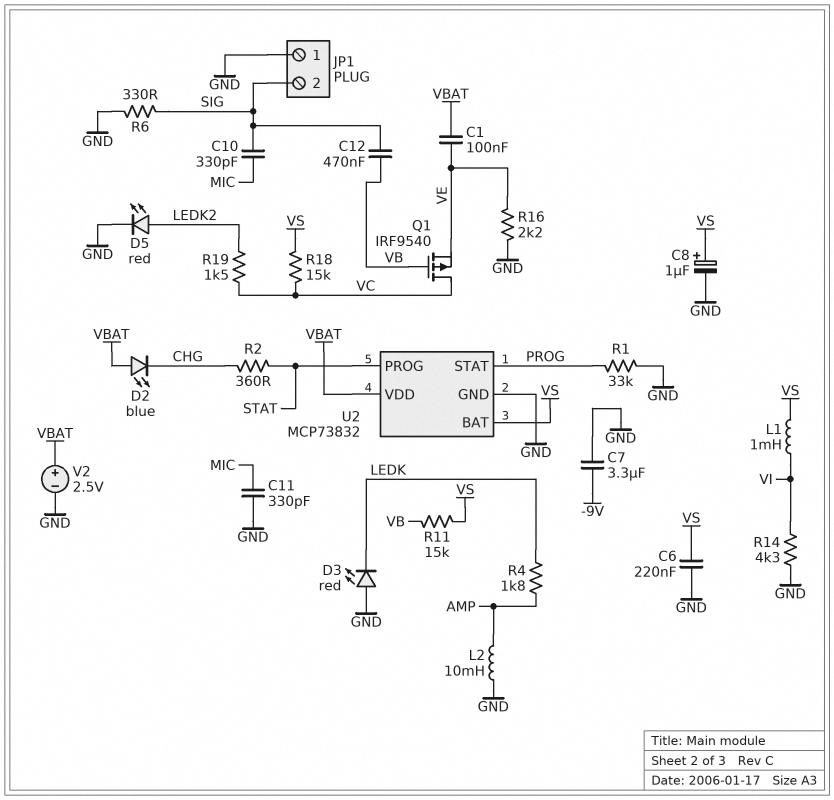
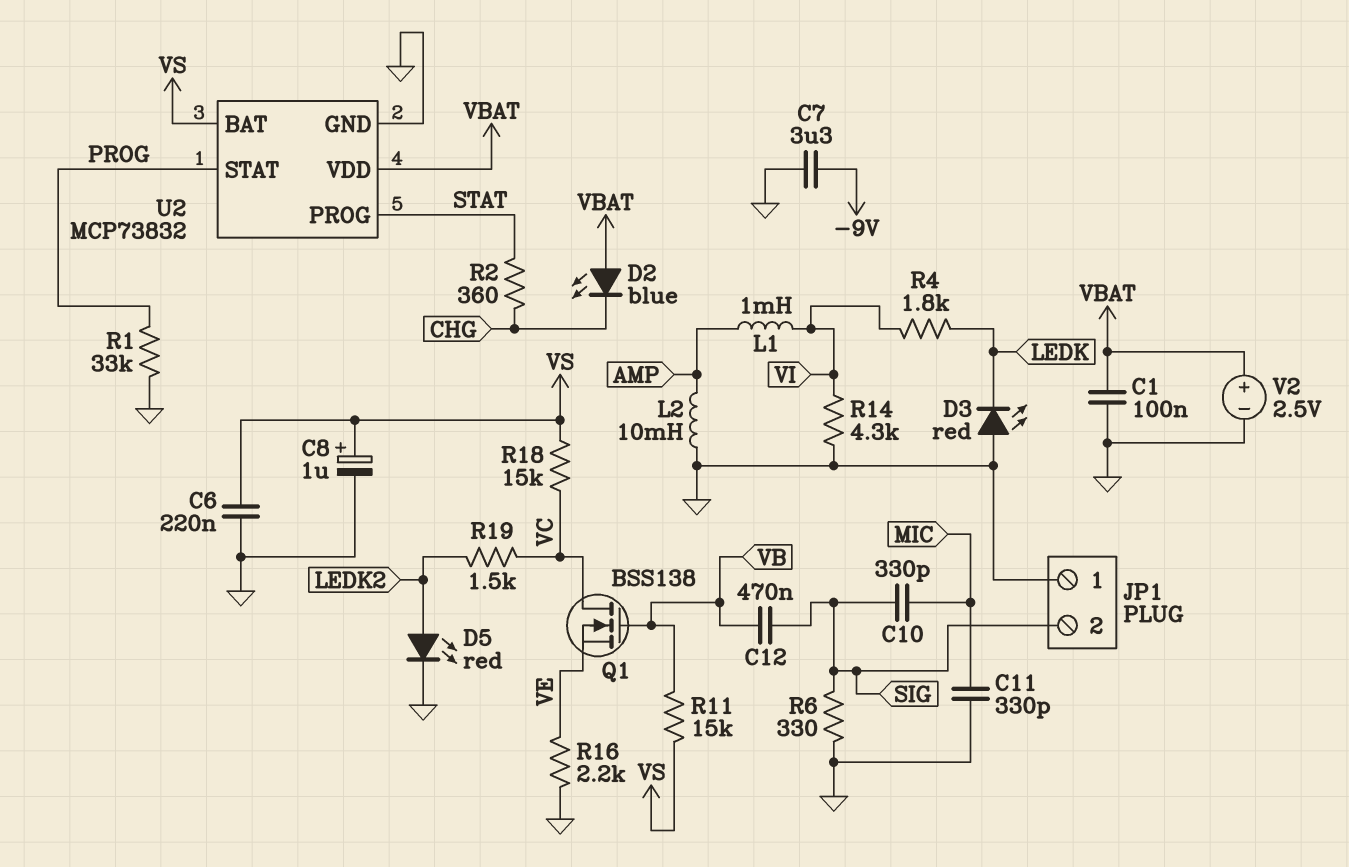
C1: 100nF (VBAT, VE) -> 100nF (GND, VBAT)
L1: 1mH (VI, VS) -> 1mH (AMP, VI)
Q1: PMOS IRF9540 (G VB, D VC, S VE) -> NMOS BSS138 (G VB, D VC, S VE)
R4: 1.8k (AMP, LEDK) -> 1.8k (LEDK, VI)

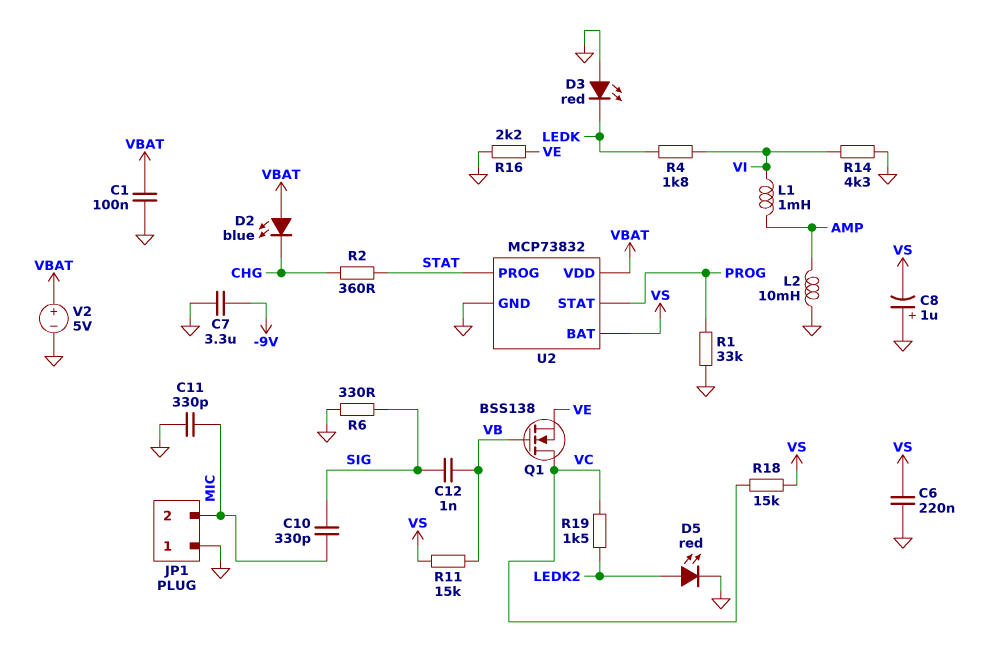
C8: 1uF (plus VS, minus GND) -> 1uF (plus GND, minus VS)
C12: 470nF (SIG, VB) -> 1nF (SIG, VB)
JP1 pin 2: SIG -> MIC
V2: 2.5V (plus VBAT, minus GND) -> 5V (plus VBAT, minus GND)

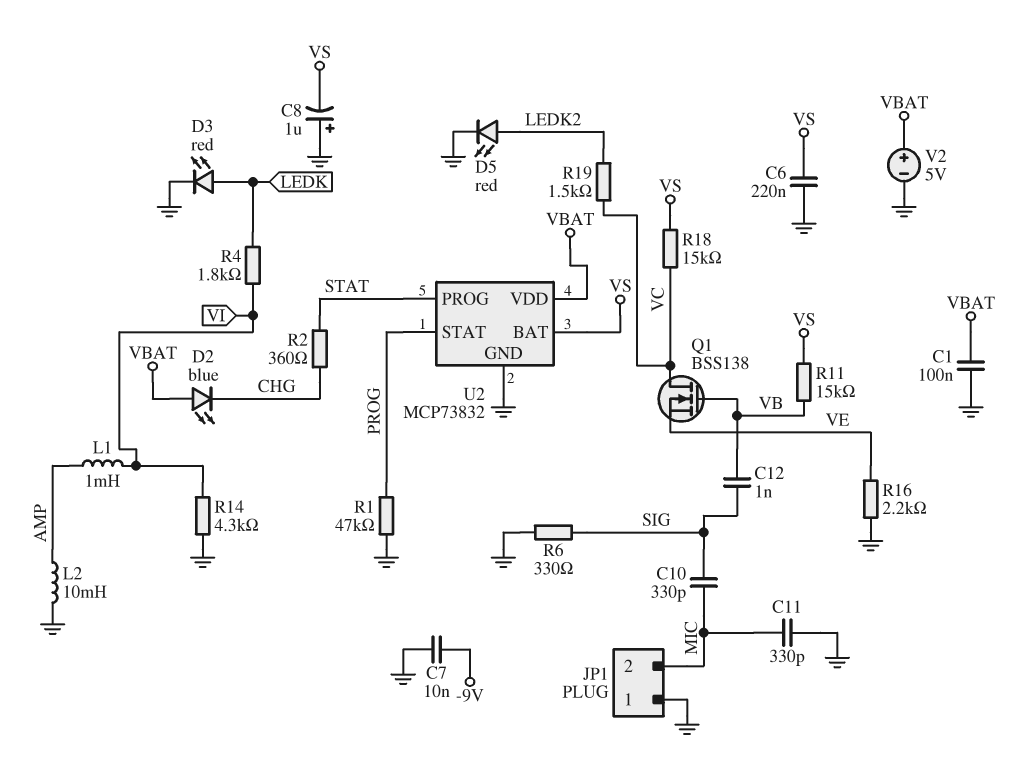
C7: 3.3uF (-9V, GND) -> 10nF (-9V, GND)
D3: LED red (A GND, K LEDK) -> LED red (A LEDK, K GND)
R1: 33k (GND, PROG) -> 47k (GND, PROG)

